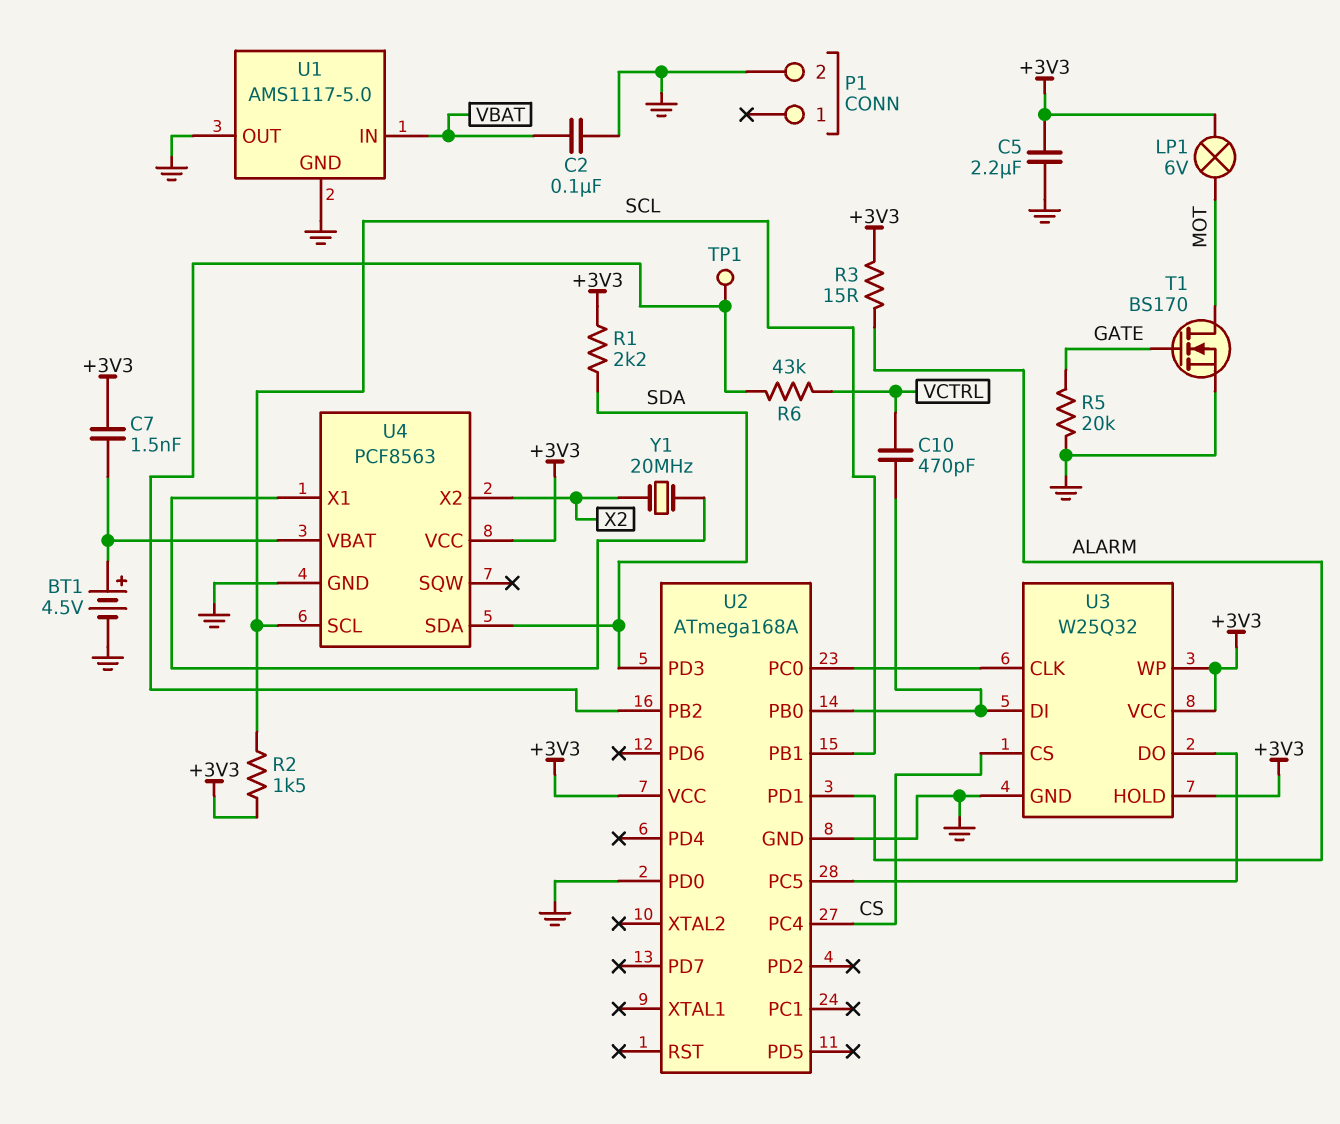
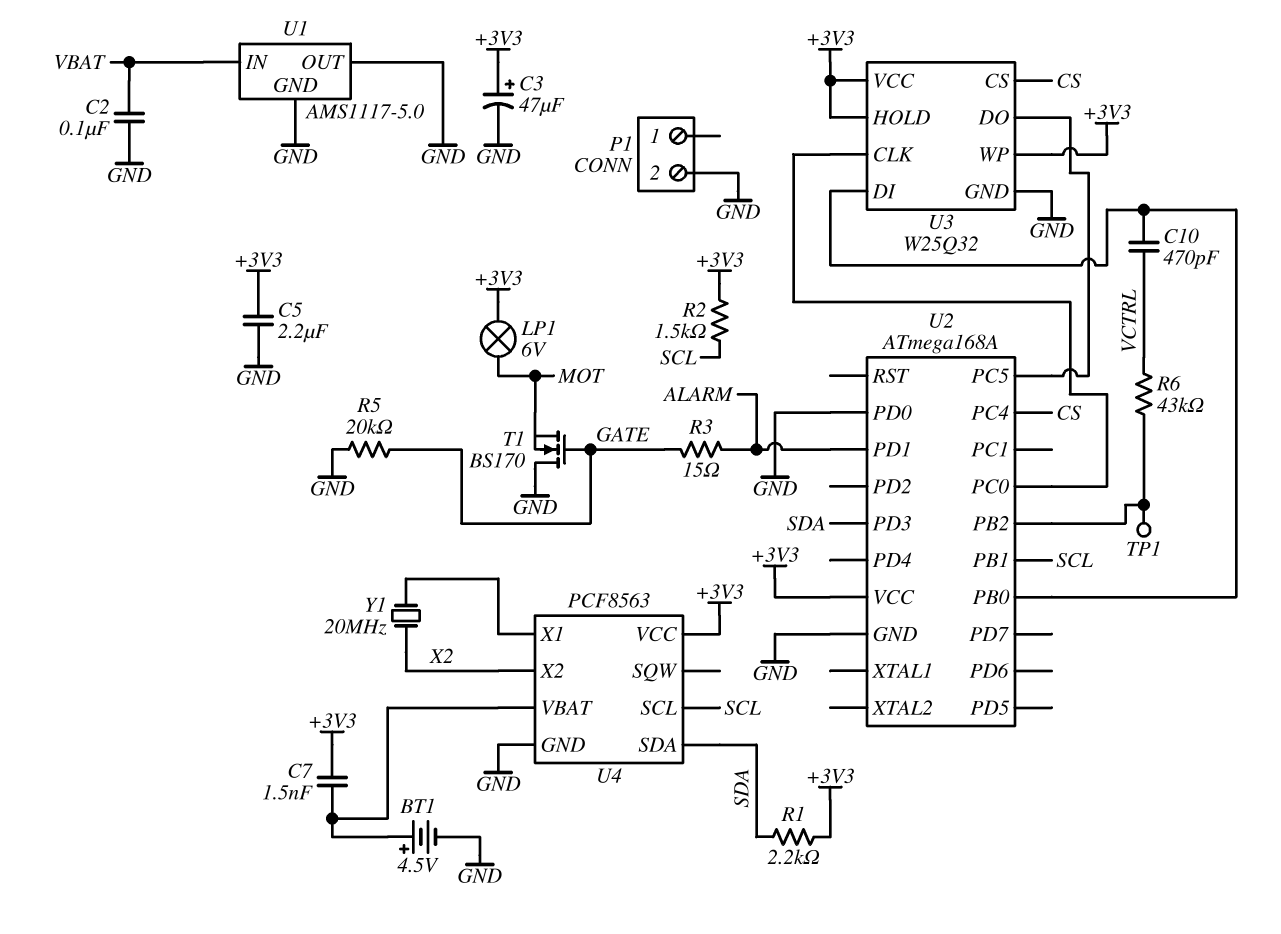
C3: none -> 47uF (plus +3V3, minus GND)
R3: 15 (+3V3, ALARM) -> 15 (ALARM, GATE)
T1: NMOS BS170 (G GATE, D MOT, S GND) -> NMOS BS170 (G GATE, D GND, S MOT)

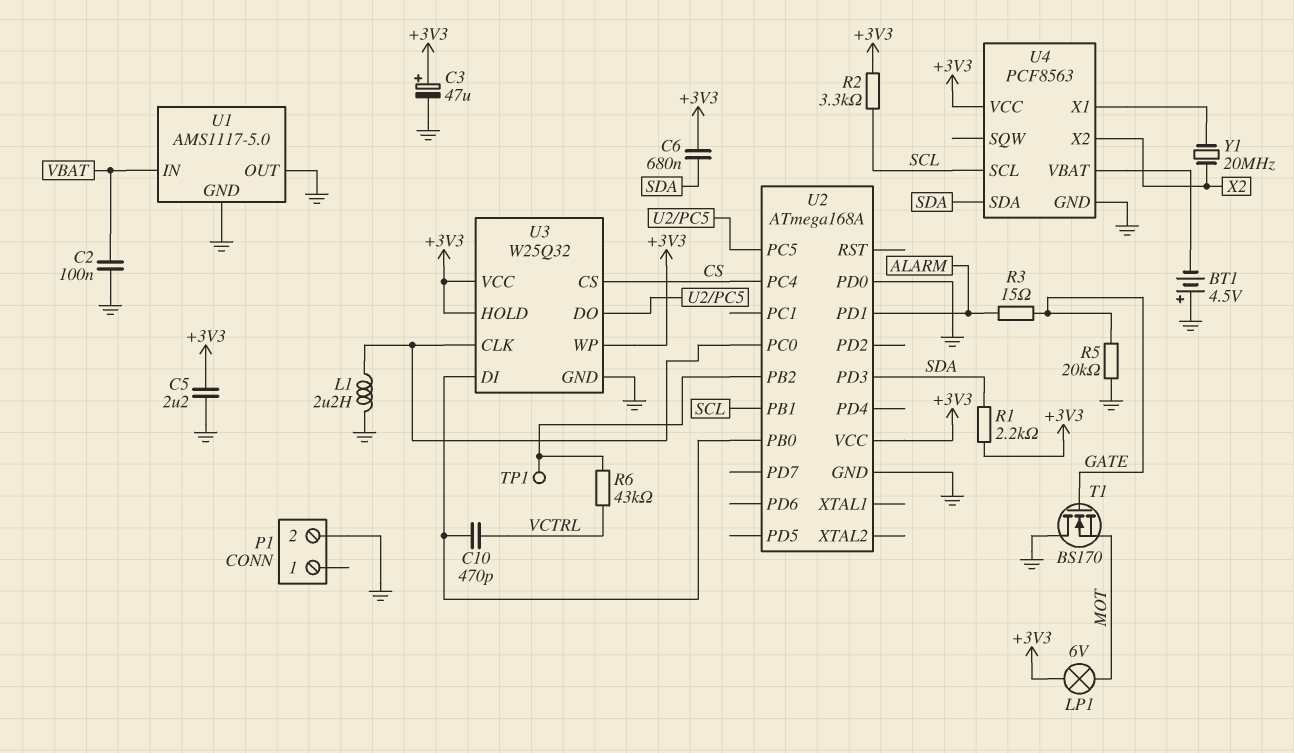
BT1: 4.5V (plus U4/VBAT, minus GND) -> 4.5V (plus GND, minus U4/VBAT)
C6: none -> 680nF (+3V3, SDA)
C7: 1.5nF (+3V3, U4/VBAT) -> none
L1: none -> 2.2uH (GND, U2/PC0)
R2: 1.5k (+3V3, SCL) -> 3.3k (+3V3, SCL)

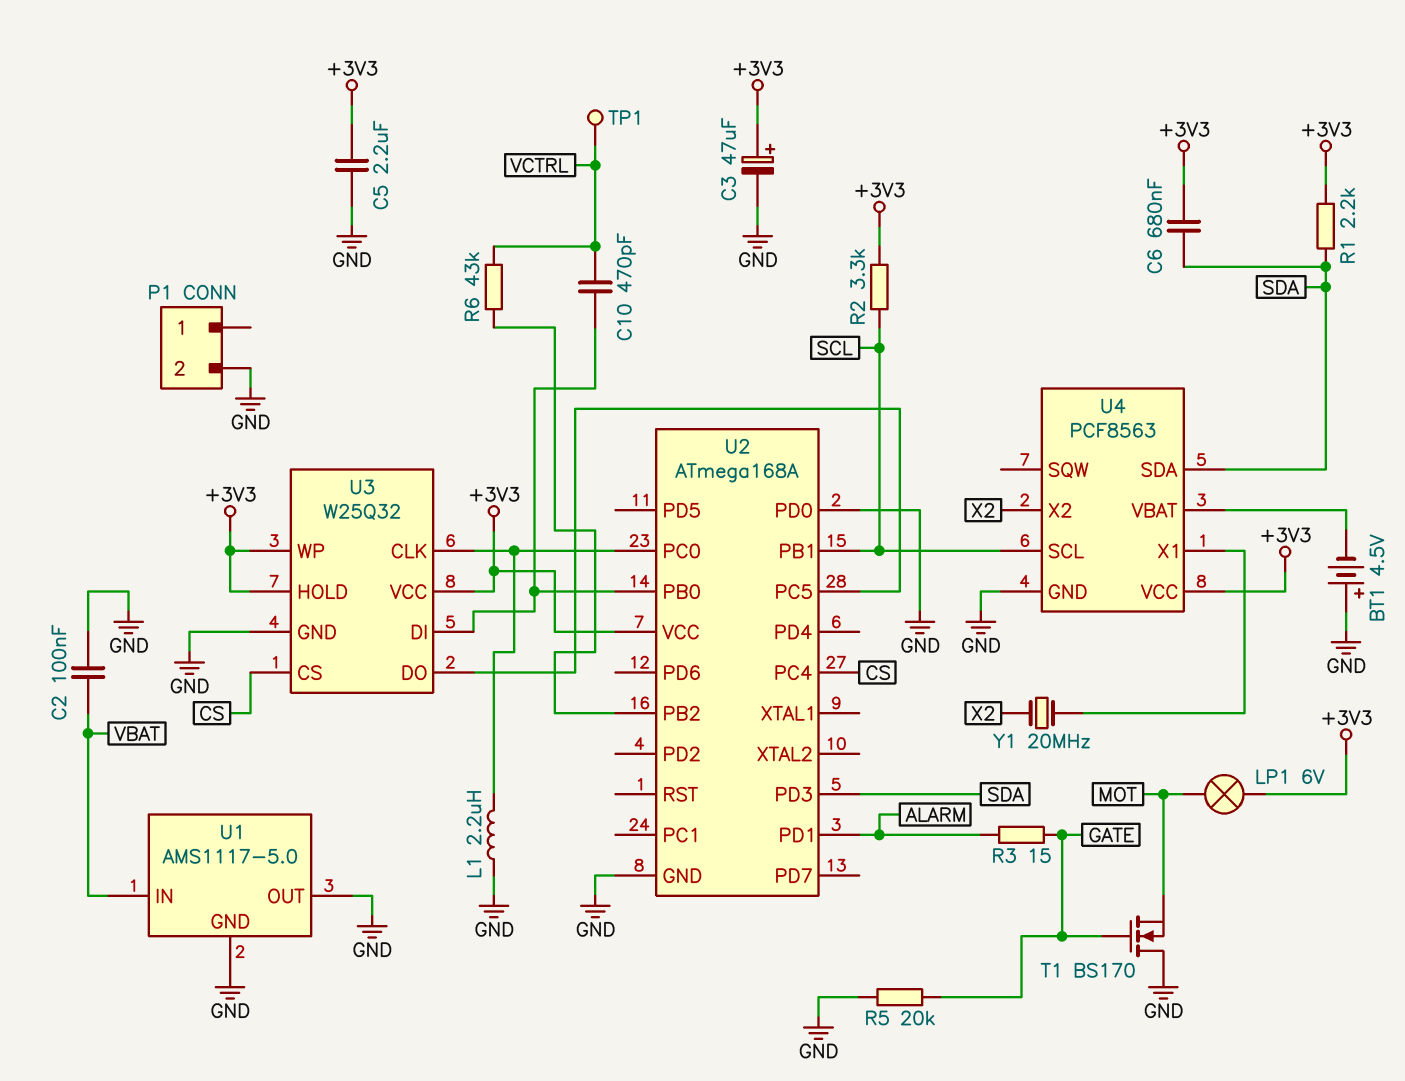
TP1: test point (U2/PB2) -> test point (VCTRL)

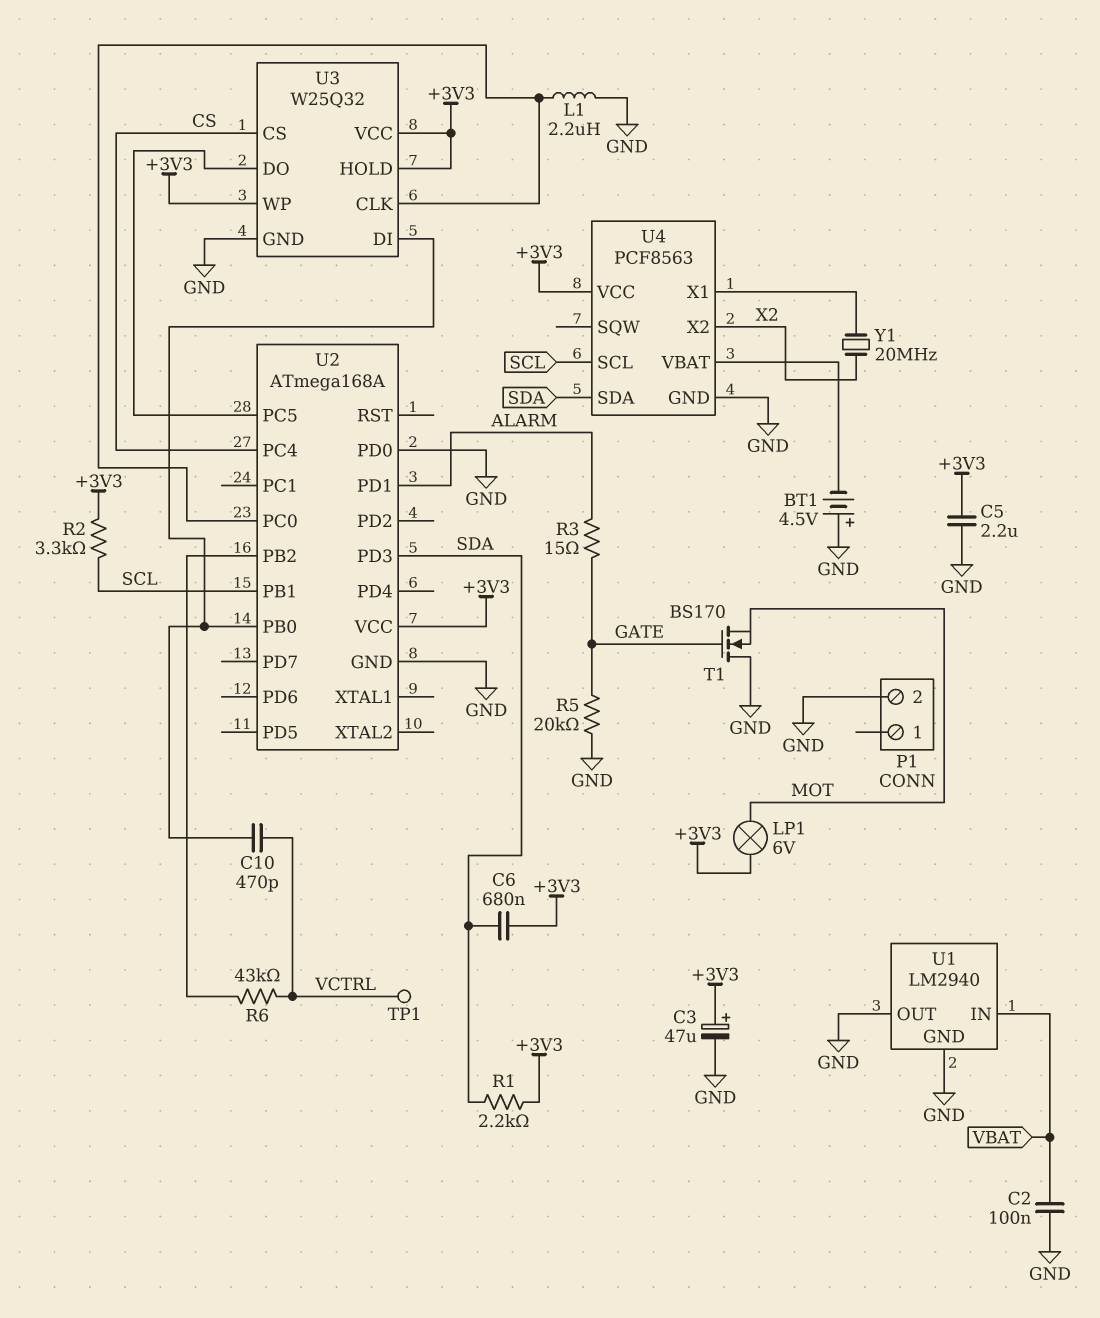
U1: AMS1117-5.0 -> LM2940

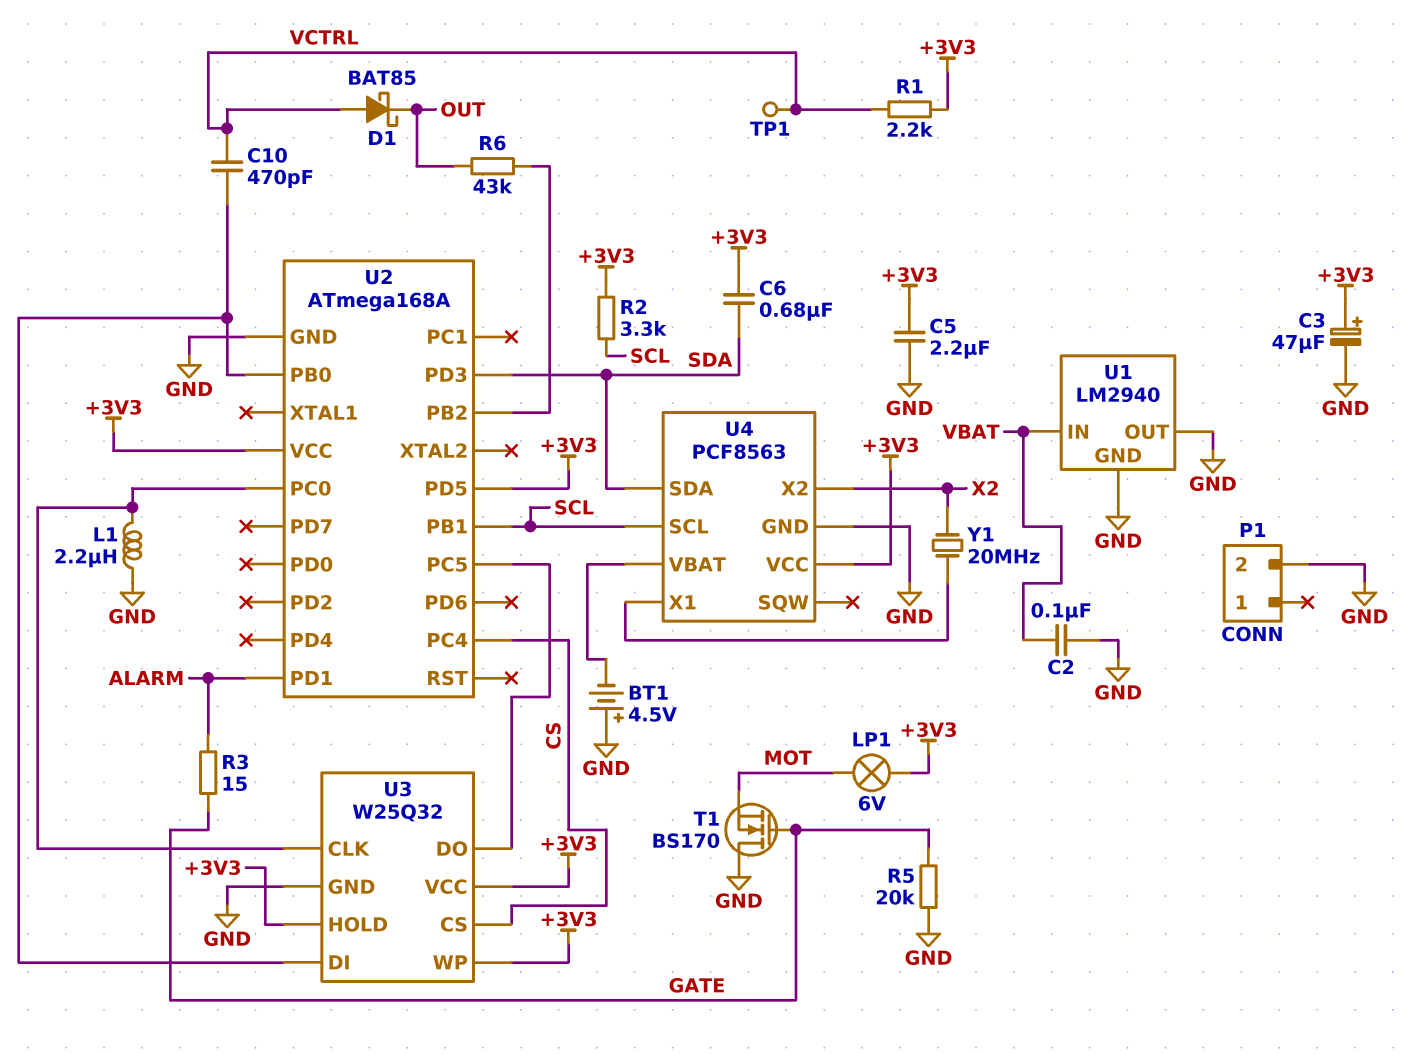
D1: none -> schottky BAT85 (A VCTRL, K OUT)
R1: 2.2k (+3V3, SDA) -> 2.2k (+3V3, VCTRL)
R6: 43k (U2/PB2, VCTRL) -> 43k (OUT, U2/PB2)
U2 pin PD0: GND -> none
U2 pin PD5: none -> +3V3

